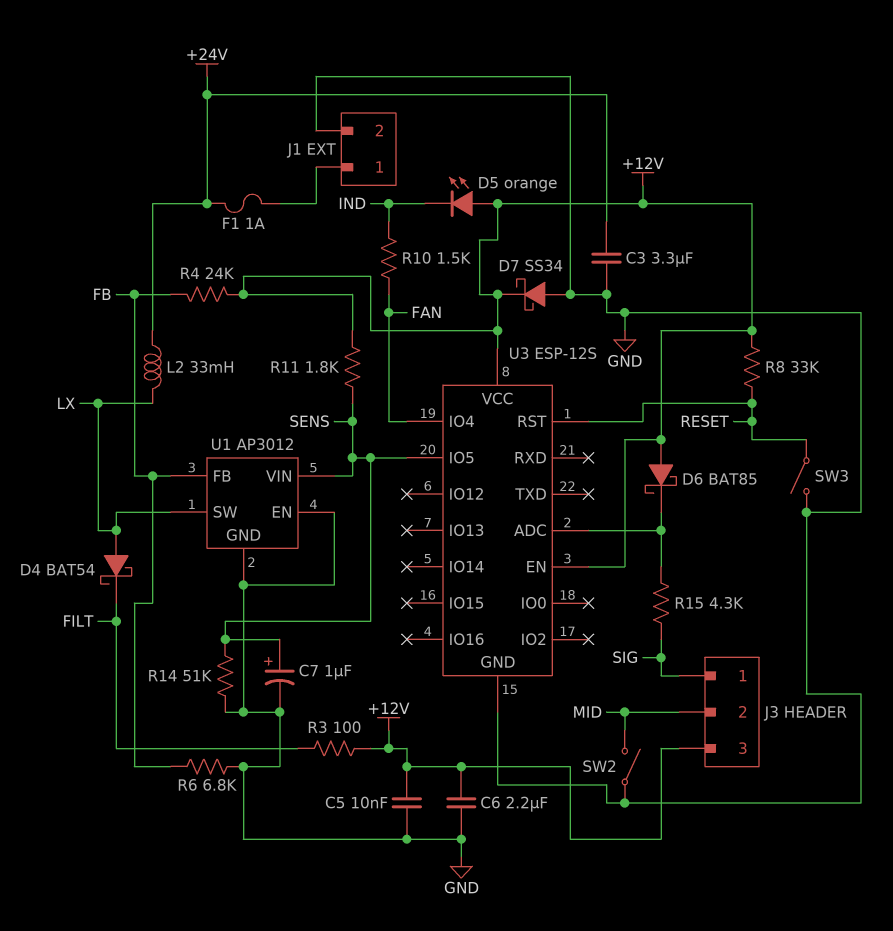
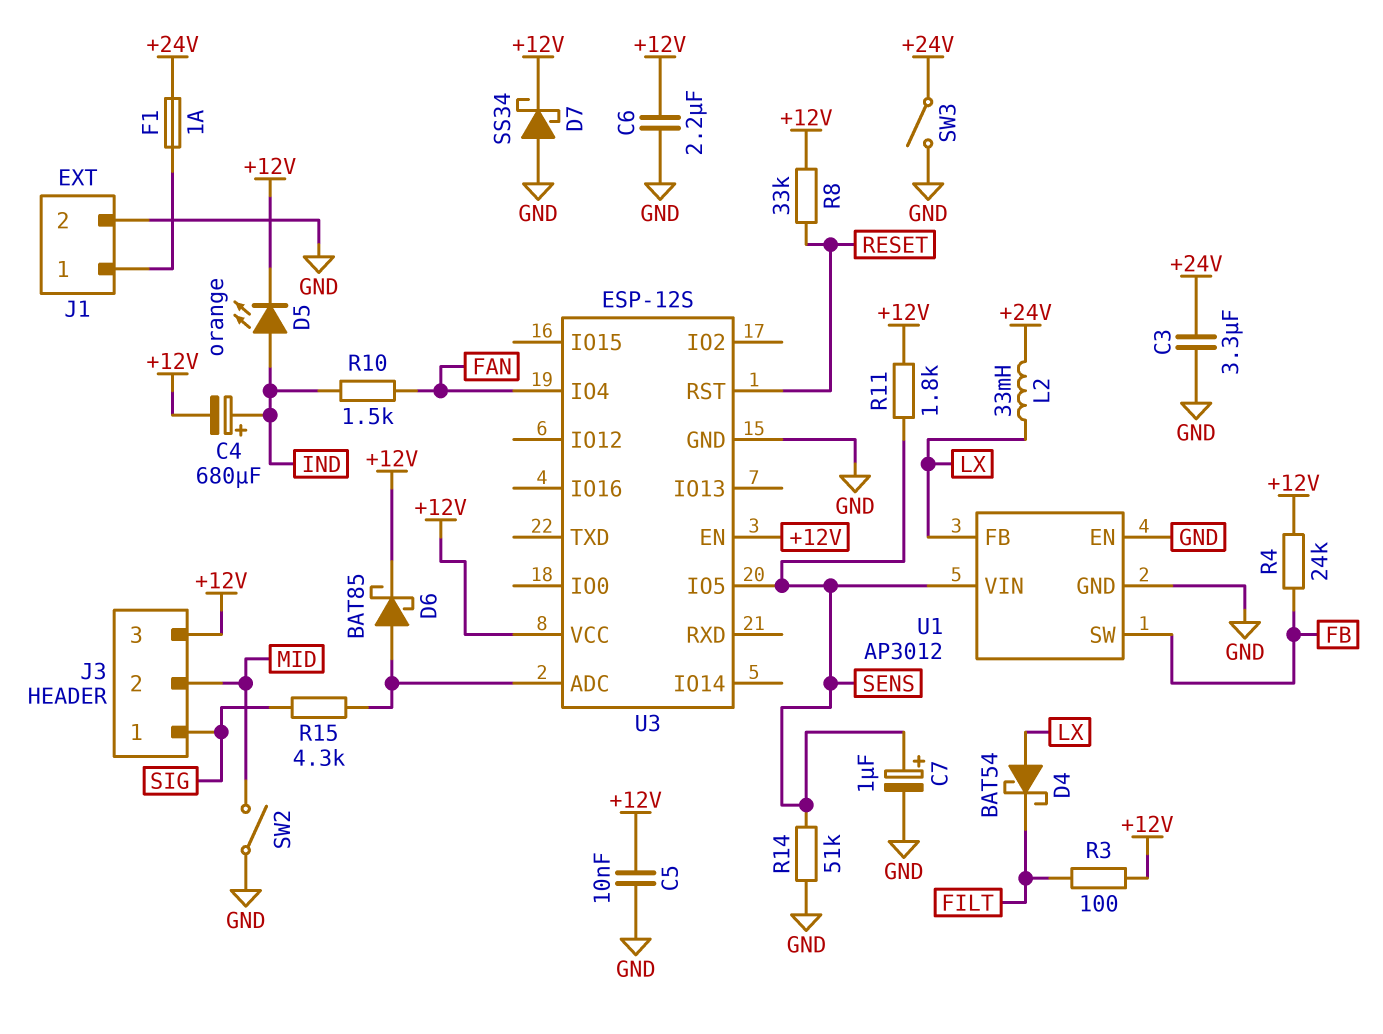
C4: none -> 680uF (plus IND, minus +12V)
D5: LED orange (A +12V, K IND) -> LED orange (A IND, K +12V)
D6: schottky BAT85 (A +12V, K U3/ADC) -> schottky BAT85 (A U3/ADC, K +12V)
R6: 6.8k (FB, GND) -> none
SW3: switch (GND, RESET) -> switch (+24V, GND)
U1 pin FB: FB -> LX
U1 pin SW: LX -> FB

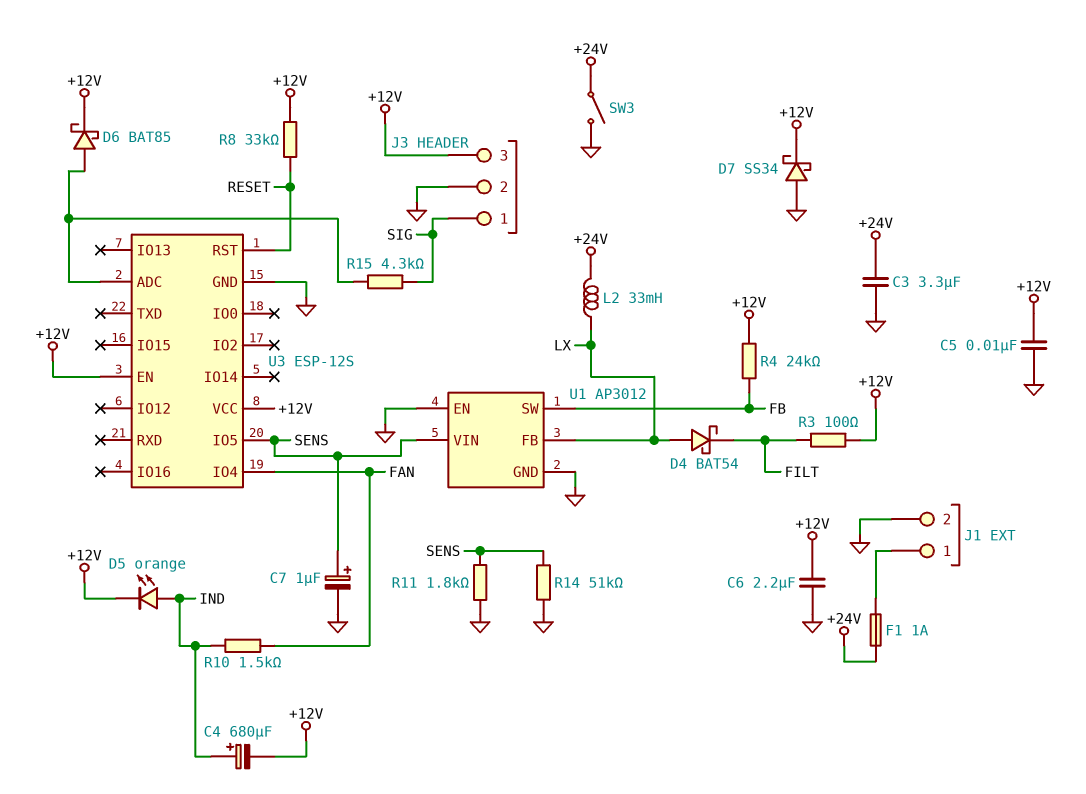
J3 pin 2: MID -> GND
R11: 1.8k (+12V, SENS) -> 1.8k (GND, SENS)
SW2: switch (GND, MID) -> none

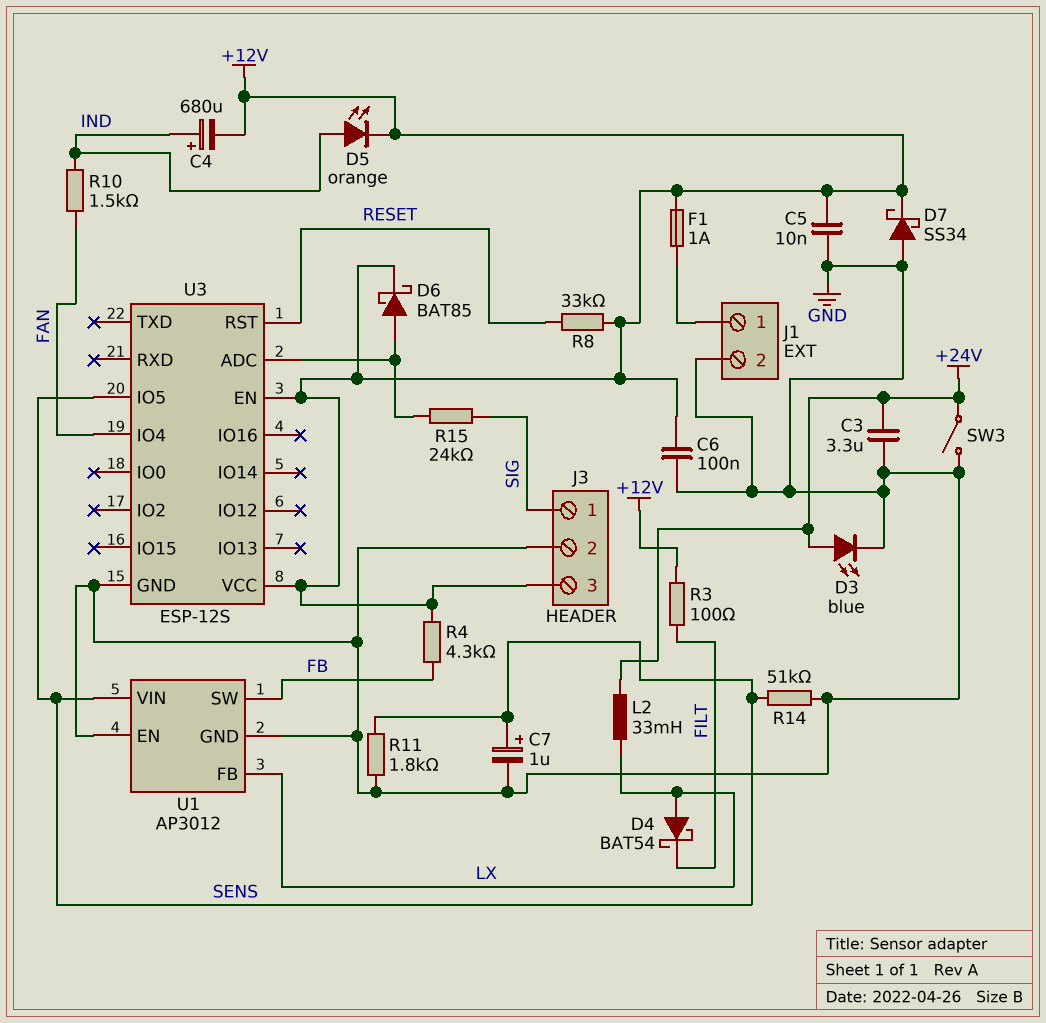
C6: 2.2uF (+12V, GND) -> 100nF (+12V, GND)
D3: none -> LED blue (A +24V, K GND)
F1: 1A (+24V, J1/1) -> 1A (+12V, J1/1)
R4: 24k (+12V, FB) -> 4.3k (+12V, FB)
R15: 4.3k (SIG, U3/ADC) -> 24k (SIG, U3/ADC)

